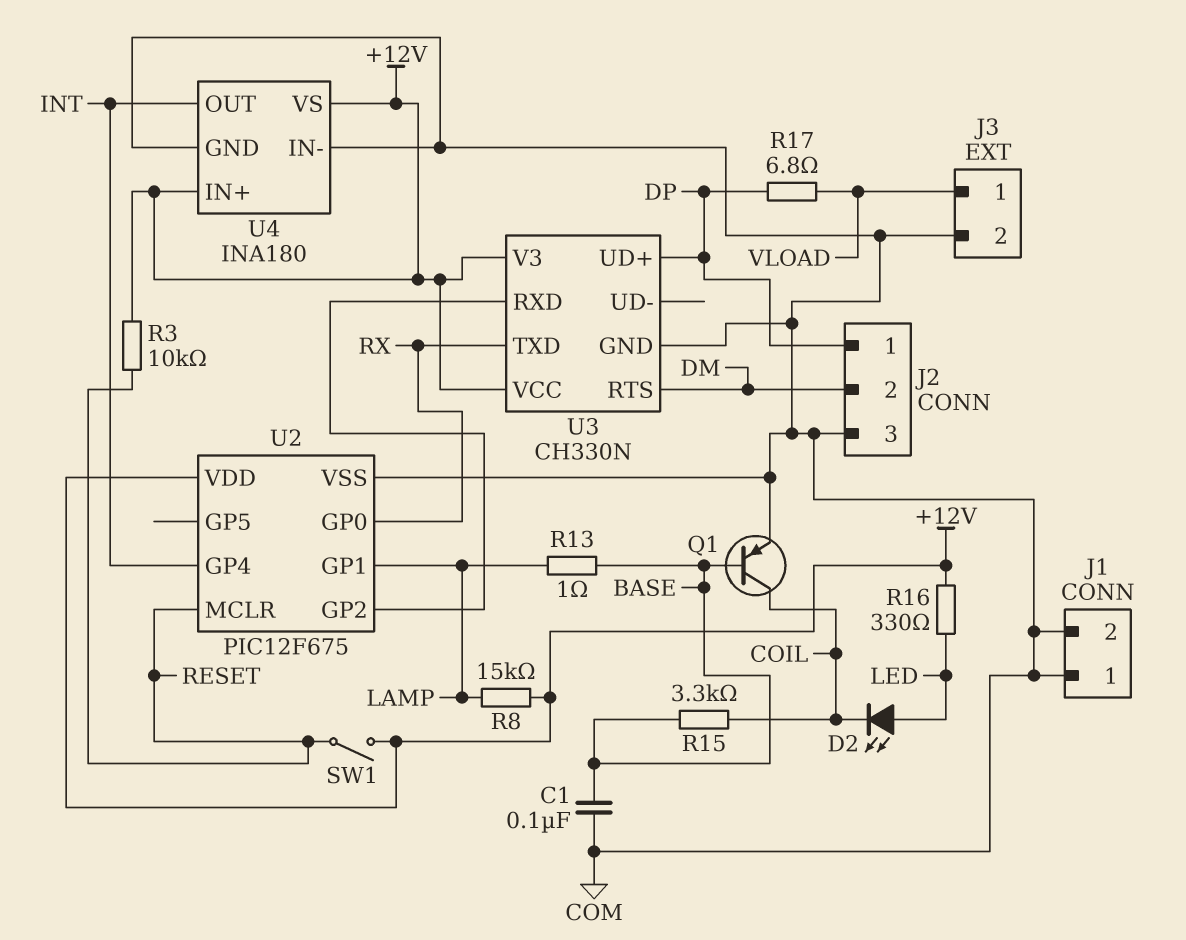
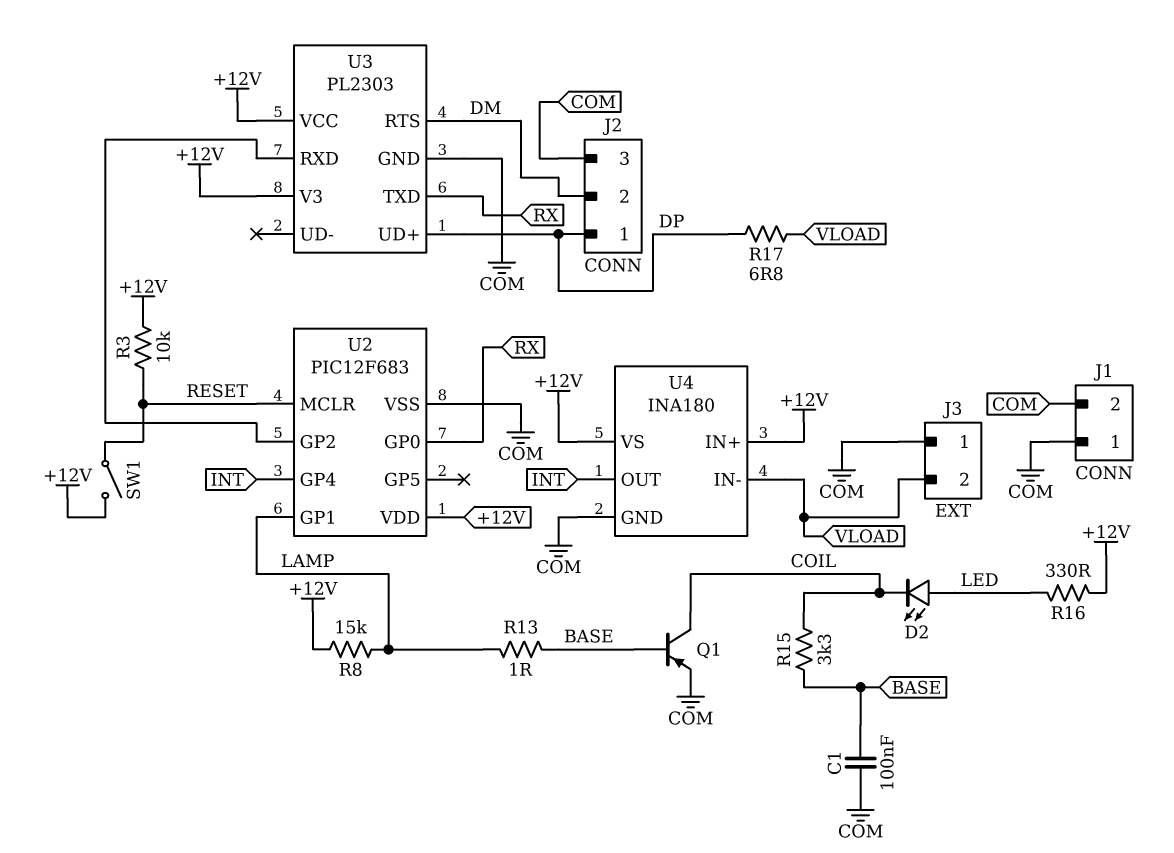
J3 pin 1: VLOAD -> COM
J3 pin 2: COM -> VLOAD
U2: PIC12F675 -> PIC12F683
U3: CH330N -> PL2303
U4 pin IN-: COM -> VLOAD

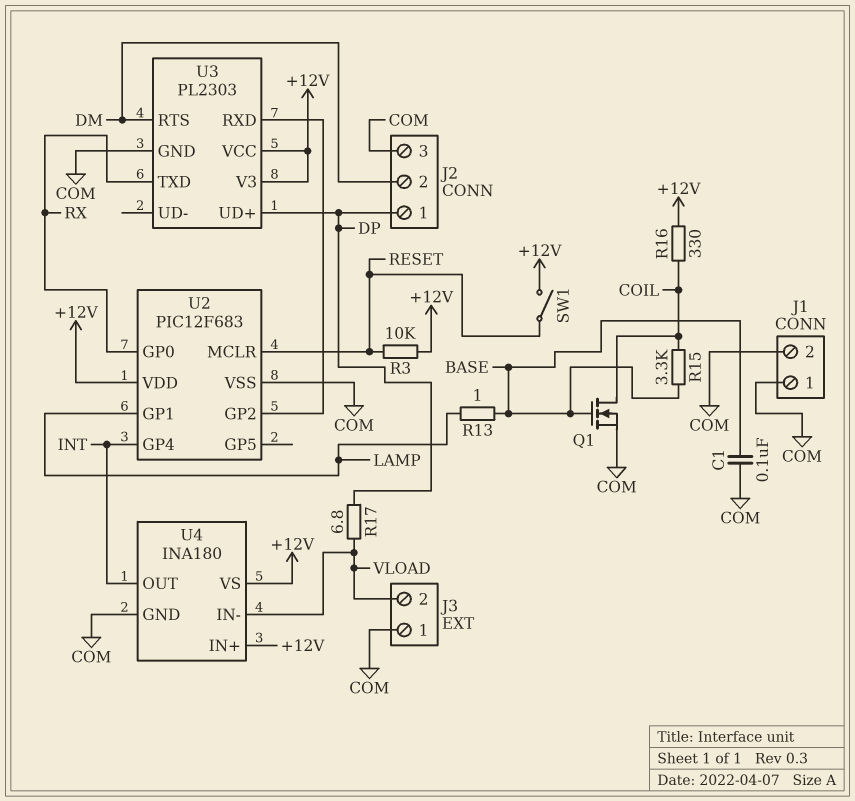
D2: LED (A LED, K COIL) -> none
Q1: PNP (B BASE, C COIL, E COM) -> NMOS (G BASE, D COIL, S COM)
R8: 15k (+12V, LAMP) -> none
R16: 330 (+12V, LED) -> 330 (+12V, COIL)

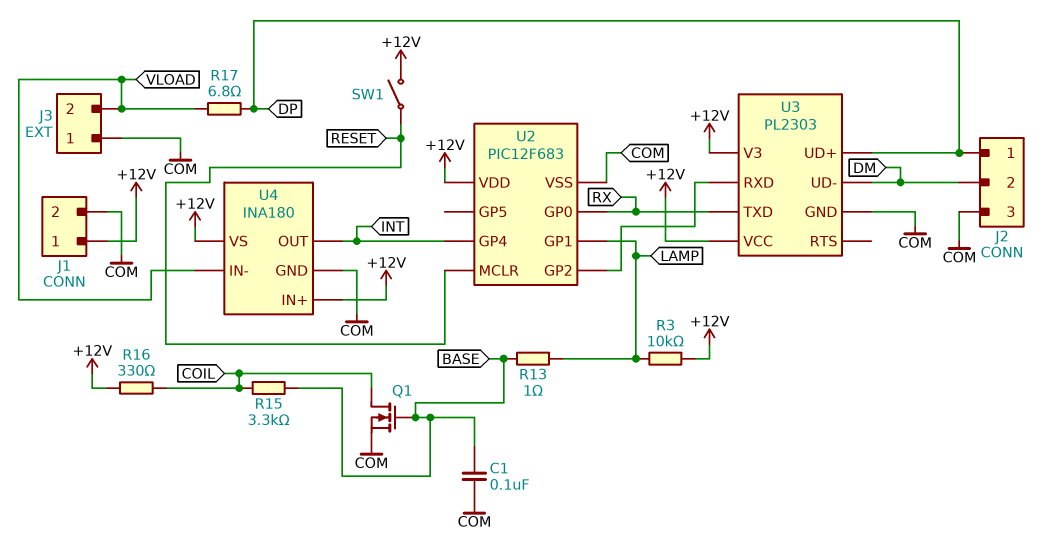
J1 pin 1: COM -> +12V
R3: 10k (+12V, RESET) -> 10k (+12V, LAMP)
U3 pin RTS: DM -> none
U3 pin UD-: none -> DM

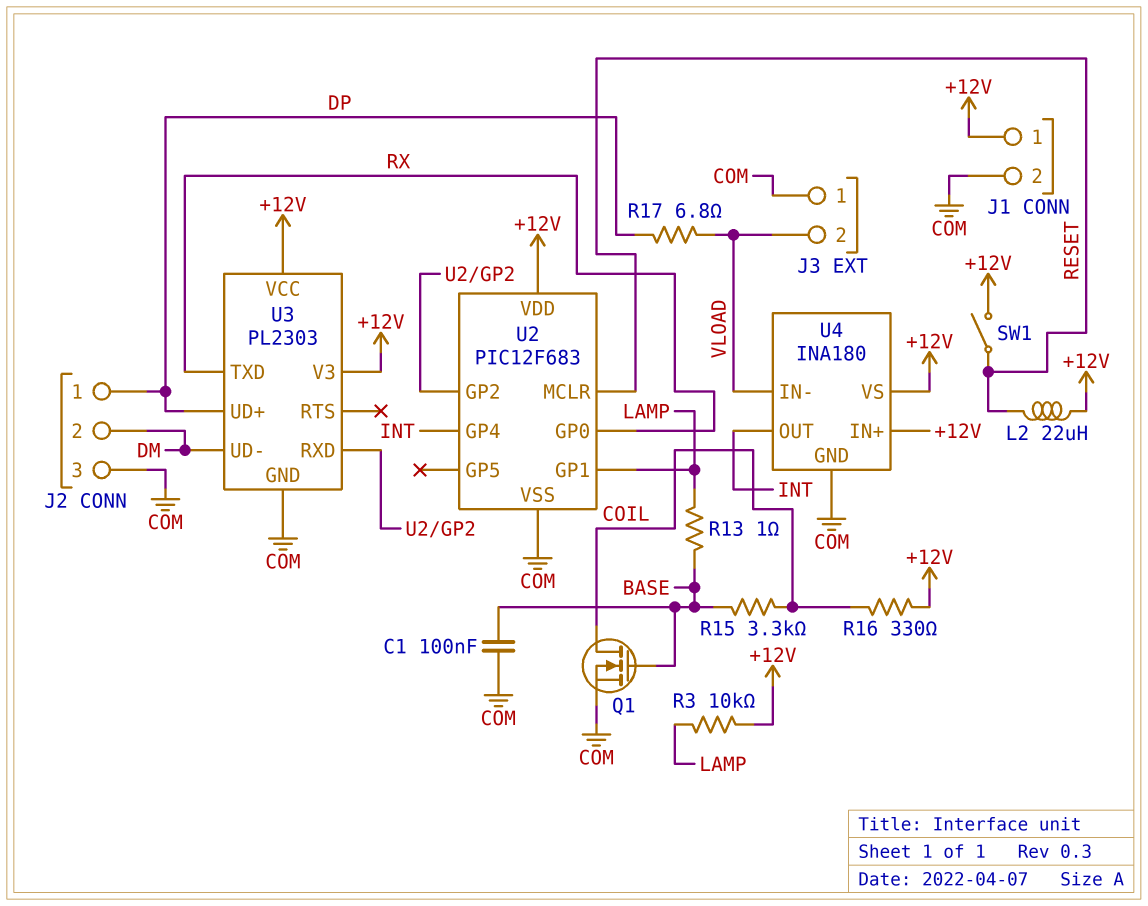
L2: none -> 22uH (+12V, RESET)

